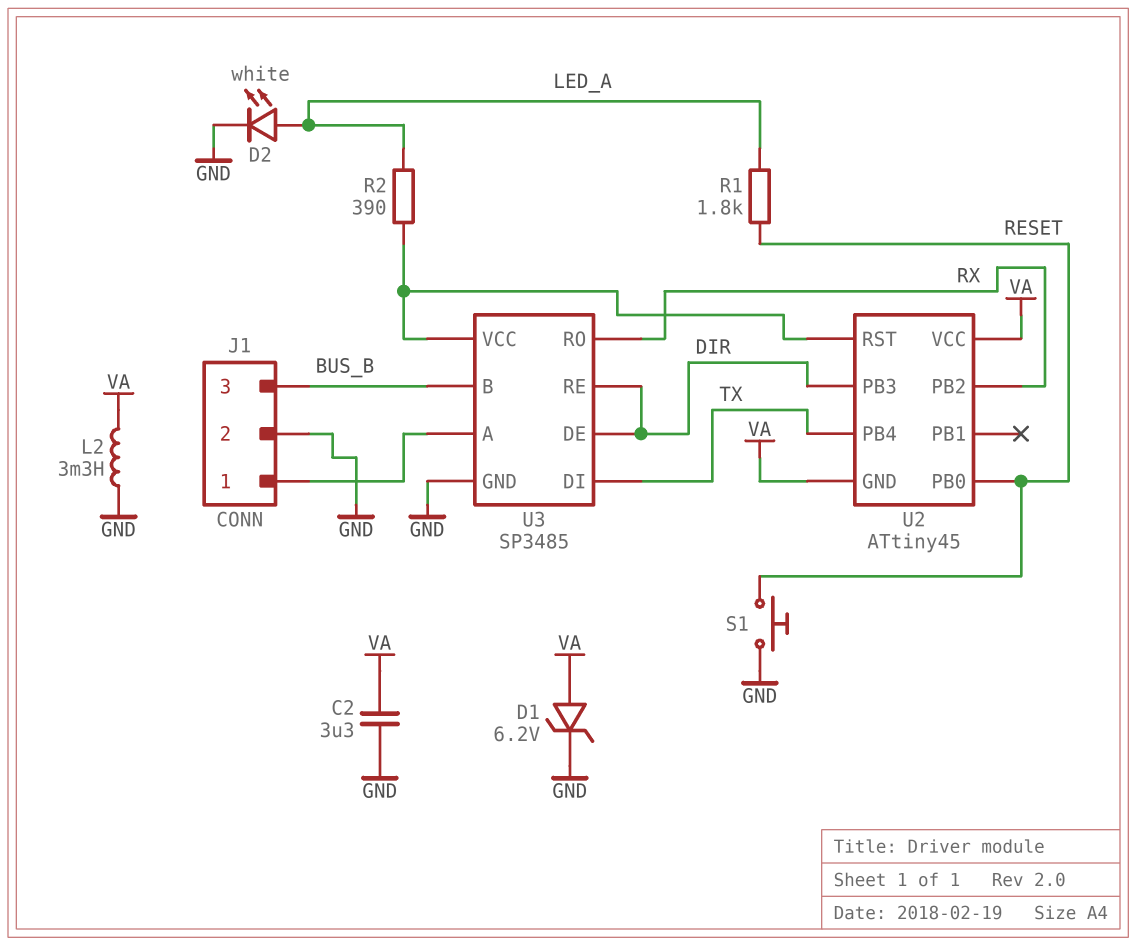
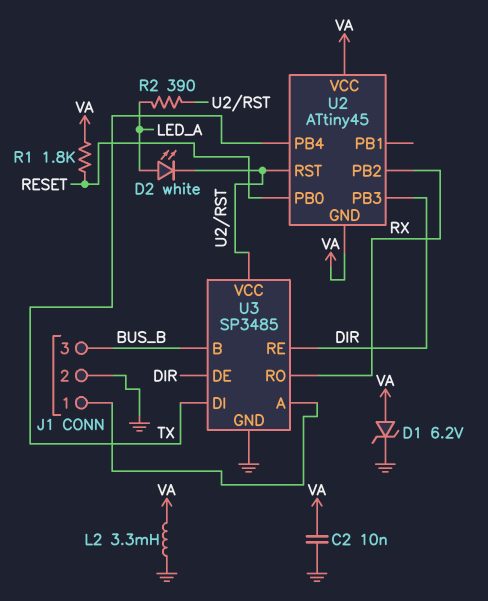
C2: 3.3uF (GND, VA) -> 10nF (GND, VA)
D2: LED white (A LED_A, K GND) -> LED white (A LED_A, K U2/RST)
R1: 1.8k (LED_A, RESET) -> 1.8k (RESET, VA)
S1: button (GND, RESET) -> none

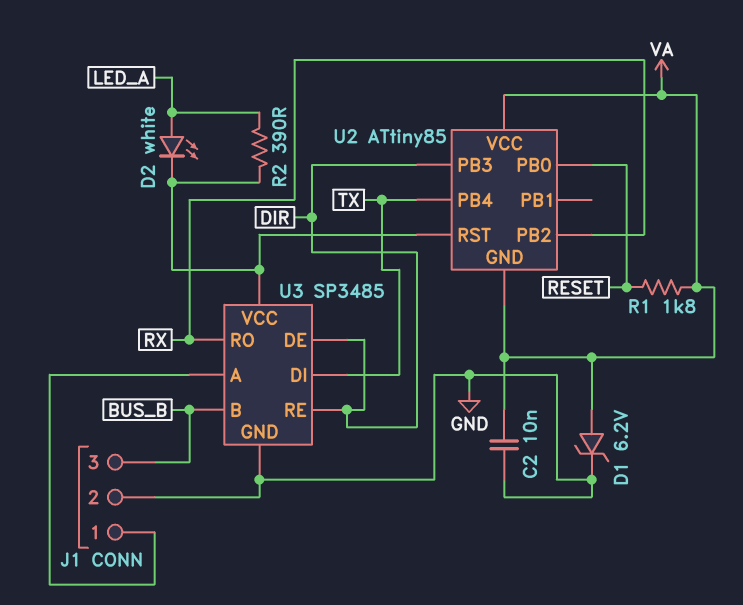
L2: 3.3mH (GND, VA) -> none
U2: ATtiny45 -> ATtiny85

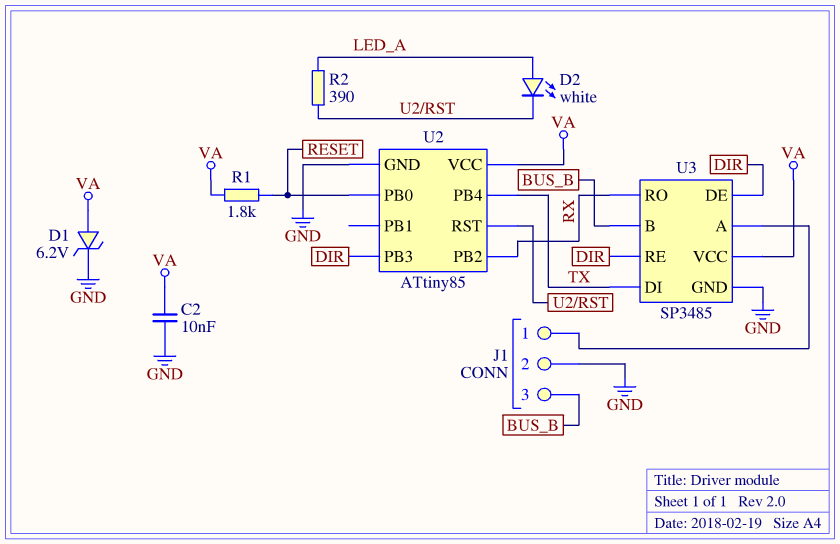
U2 pin GND: VA -> GND
U3 pin VCC: U2/RST -> VA

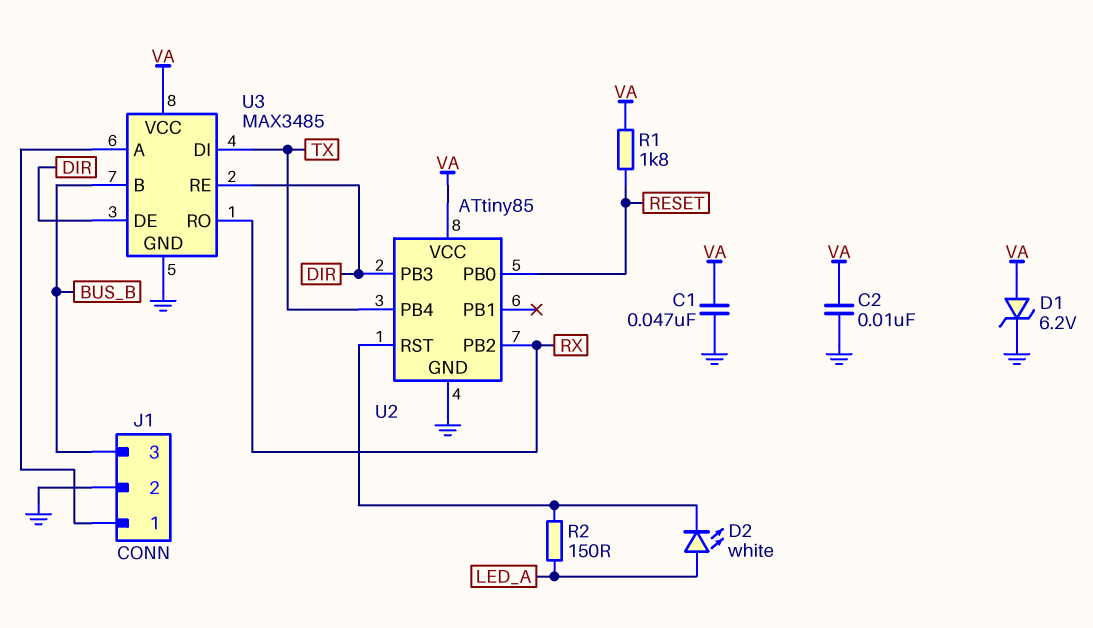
C1: none -> 47nF (GND, VA)
R2: 390 (LED_A, U2/RST) -> 150 (LED_A, U2/RST)
U3: SP3485 -> MAX3485

